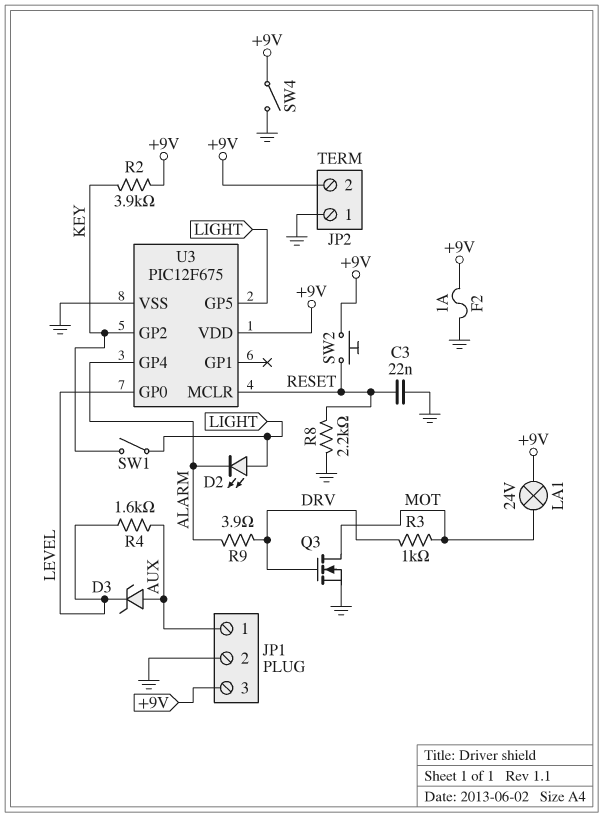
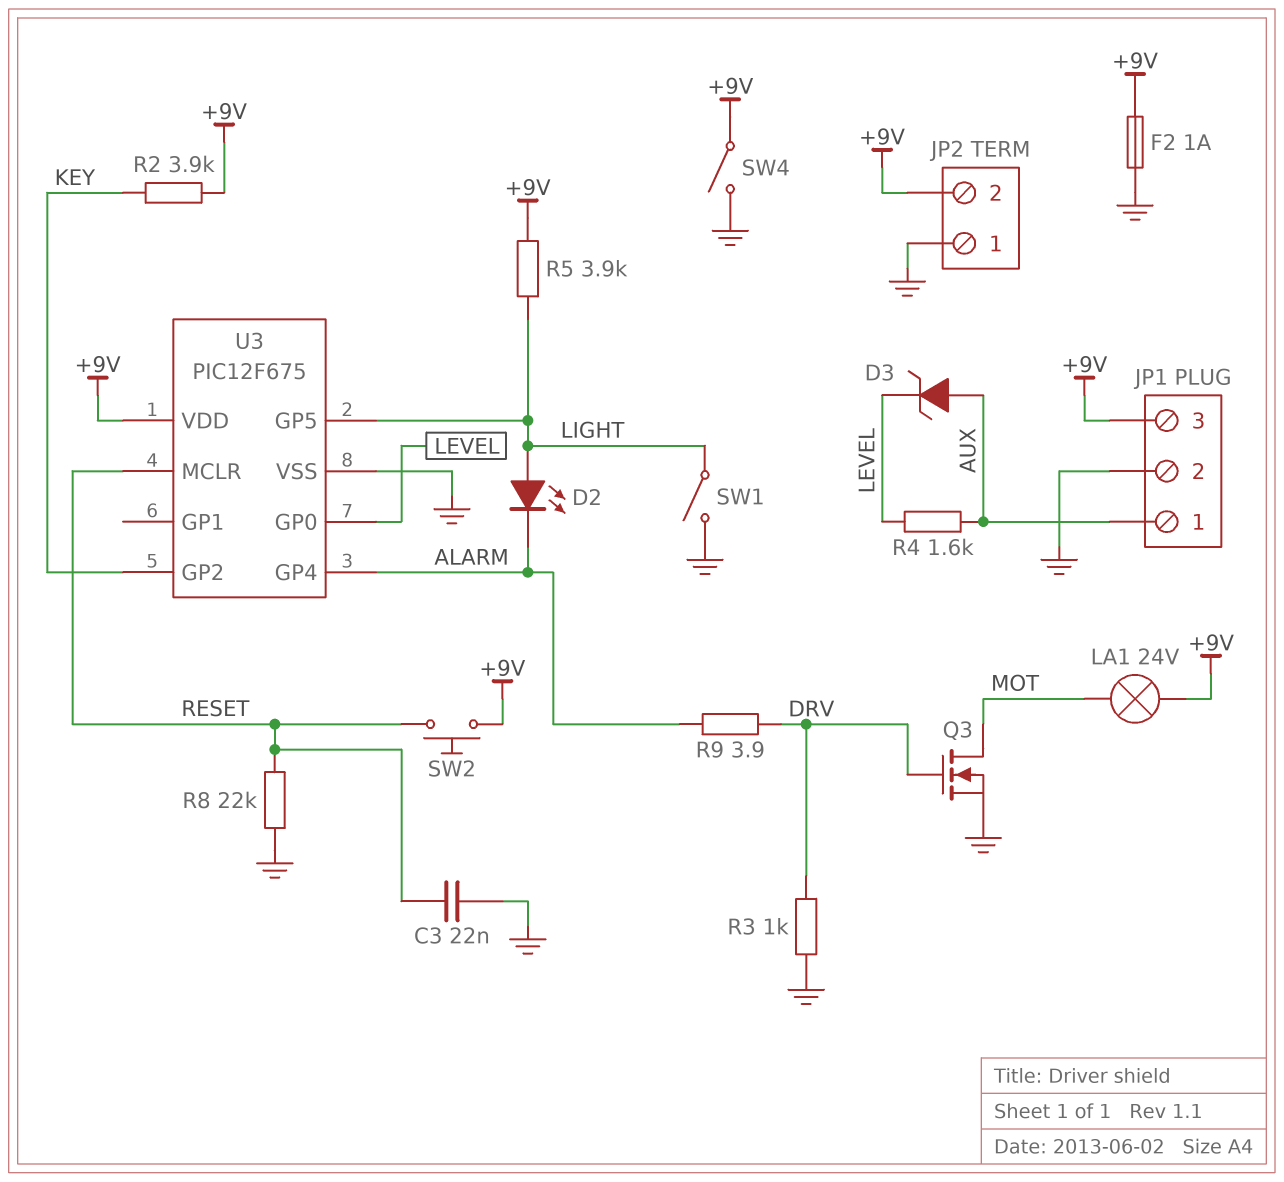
R3: 1k (DRV, MOT) -> 1k (DRV, GND)
R5: none -> 3.9k (+9V, LIGHT)
R8: 2.2k (GND, RESET) -> 22k (GND, RESET)
SW1: switch (KEY, LIGHT) -> switch (GND, LIGHT)

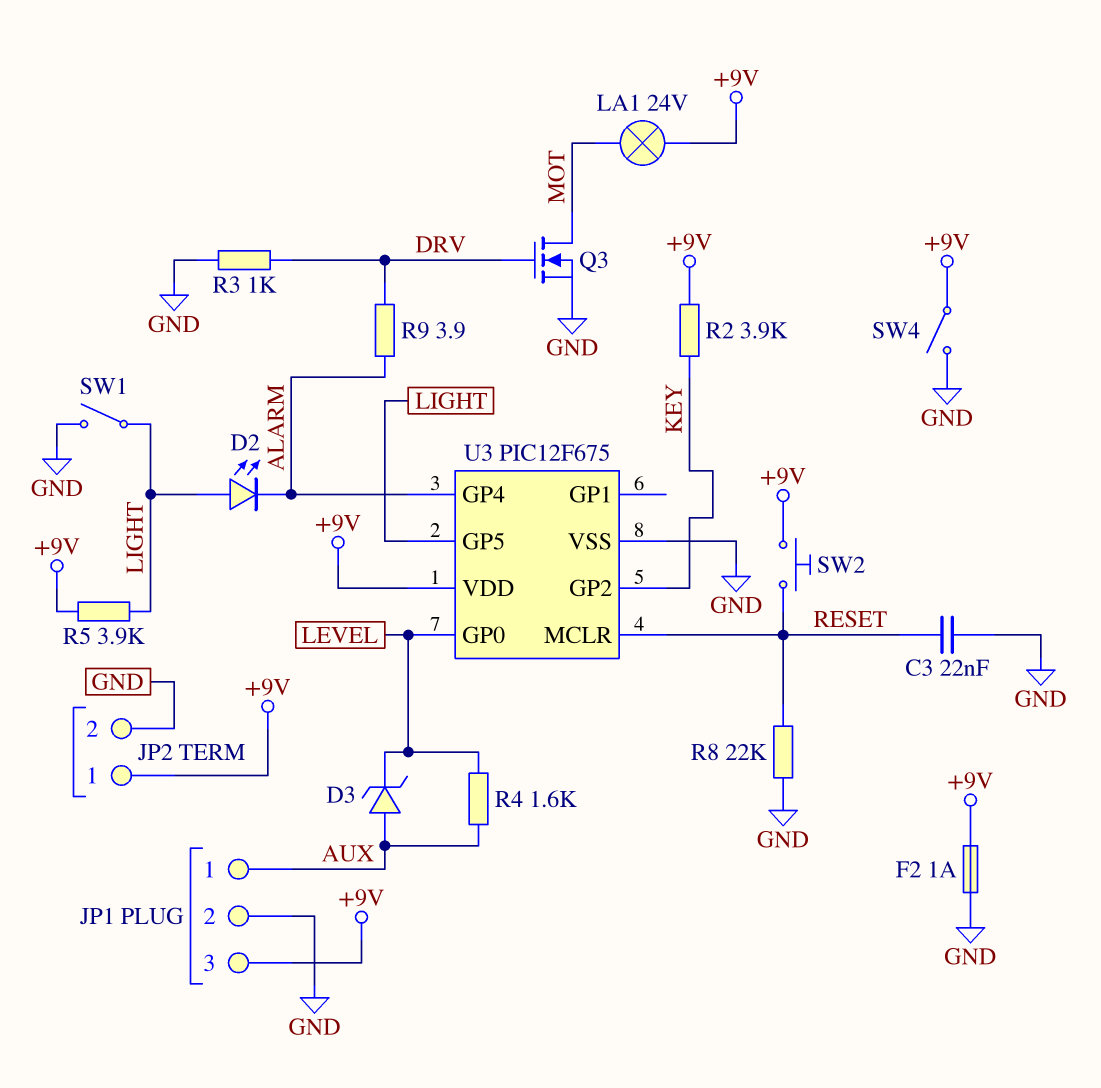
JP2 pin 1: GND -> +9V
JP2 pin 2: +9V -> GND

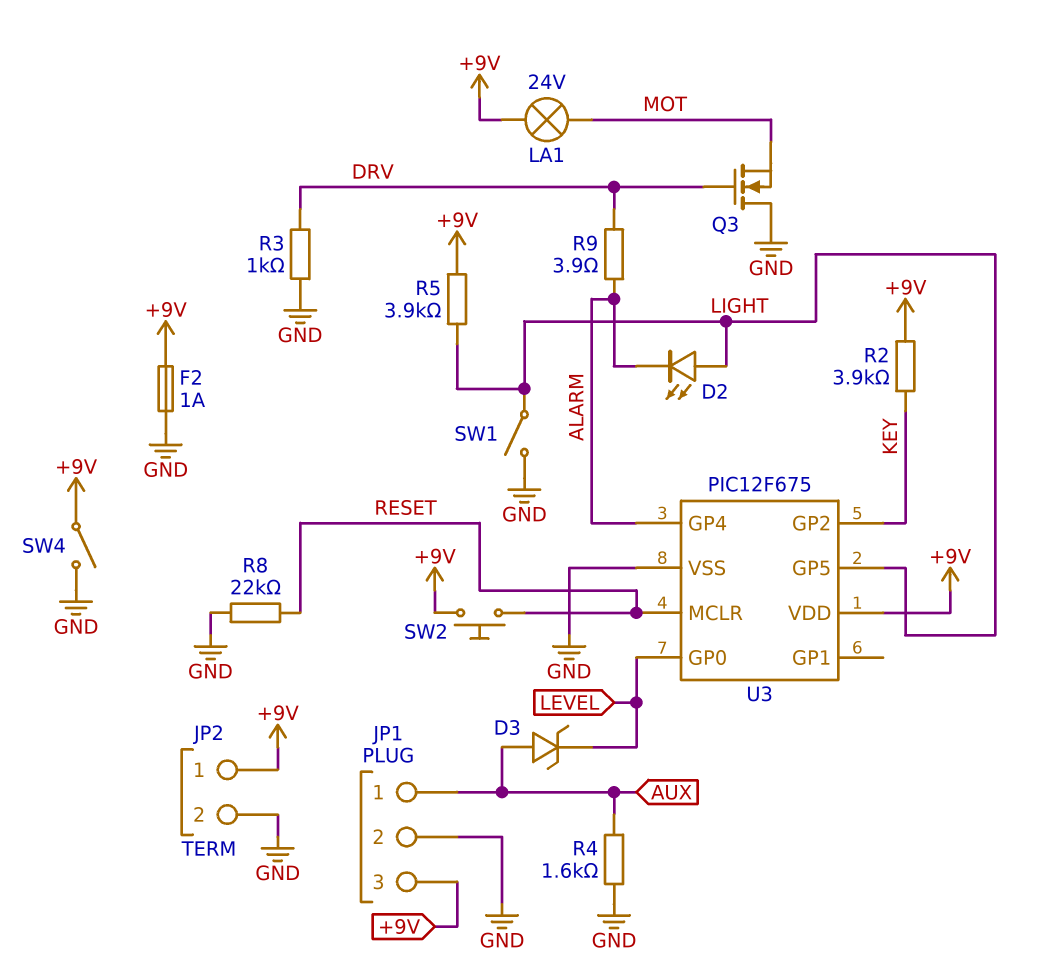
C3: 22nF (GND, RESET) -> none
Q3: NMOS (G DRV, D MOT, S GND) -> NMOS (G DRV, D GND, S MOT)
R4: 1.6k (AUX, LEVEL) -> 1.6k (AUX, GND)

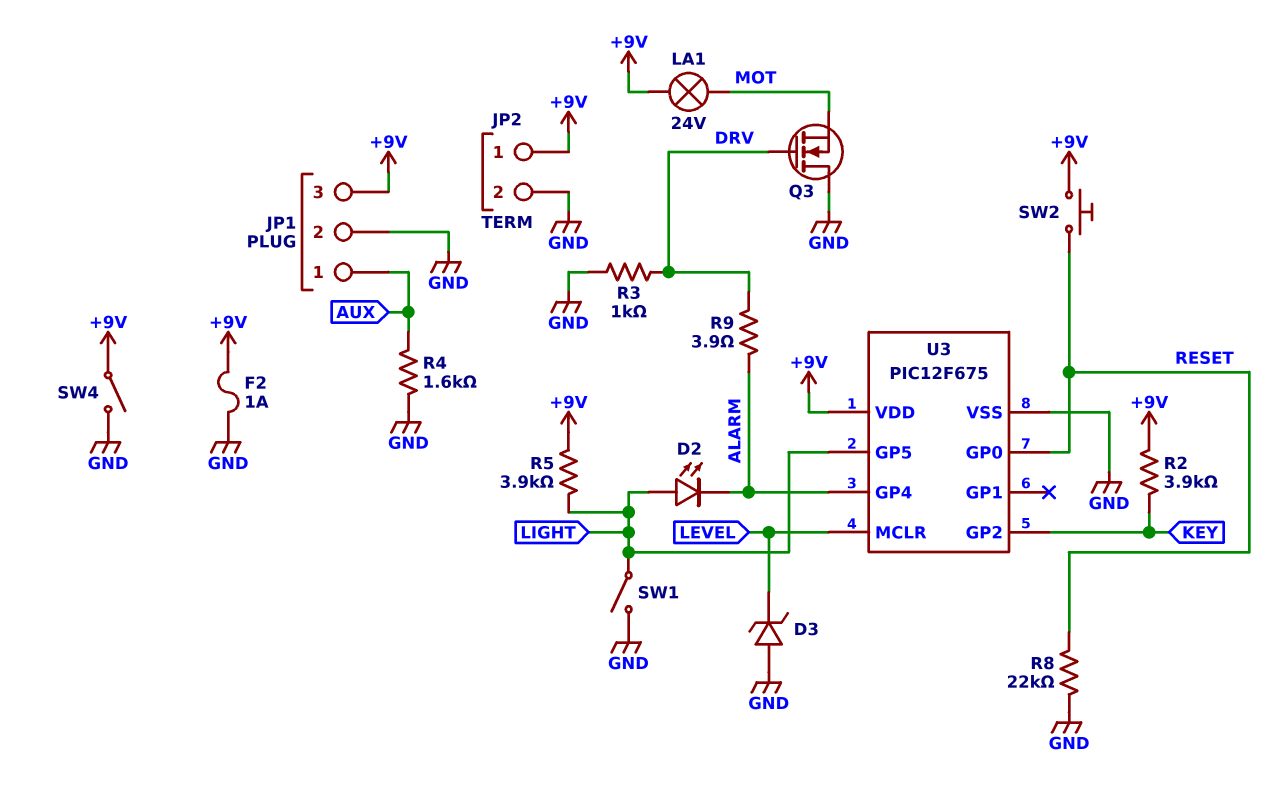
D3: zener (A AUX, K LEVEL) -> zener (A GND, K LEVEL)
U3 pin GP0: LEVEL -> RESET
U3 pin MCLR: RESET -> LEVEL

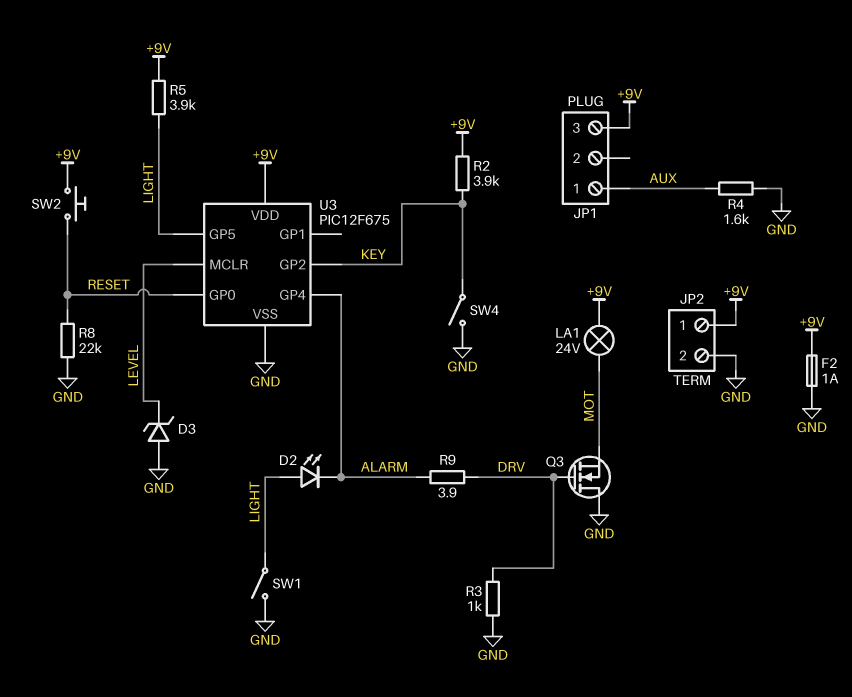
JP1 pin 2: GND -> none
SW4: switch (+9V, GND) -> switch (GND, KEY)

